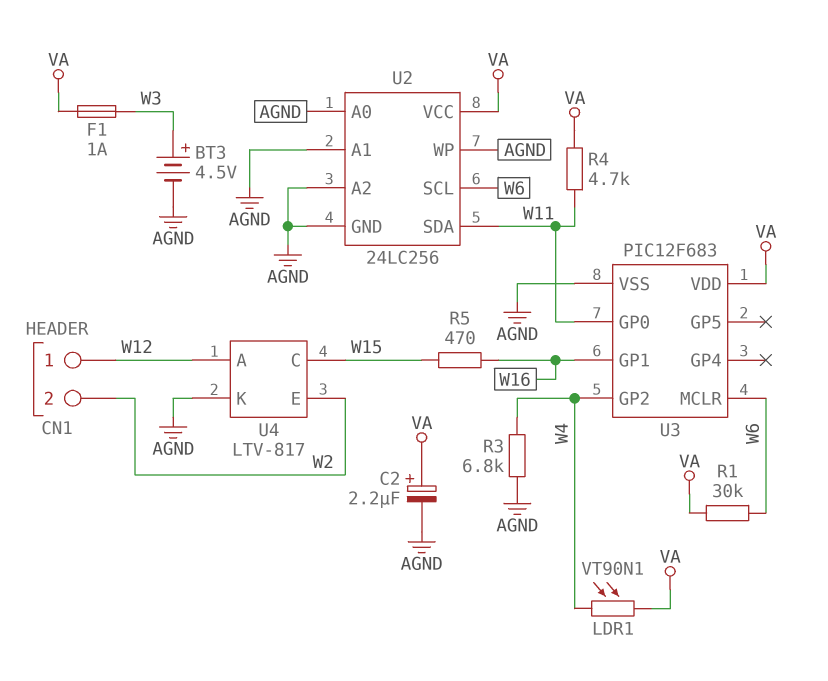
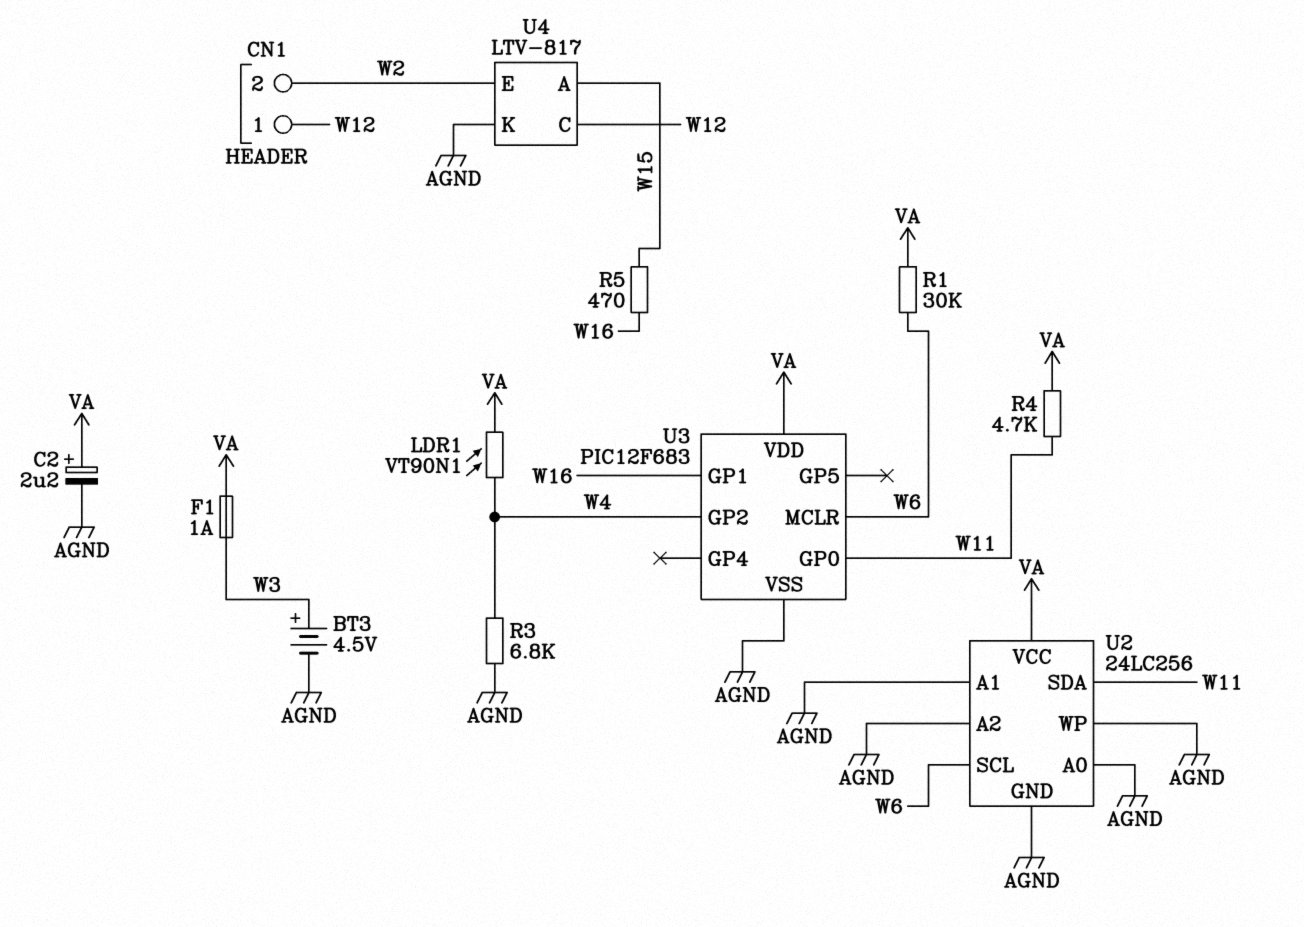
U4 pin A: W12 -> W15
U4 pin C: W15 -> W12

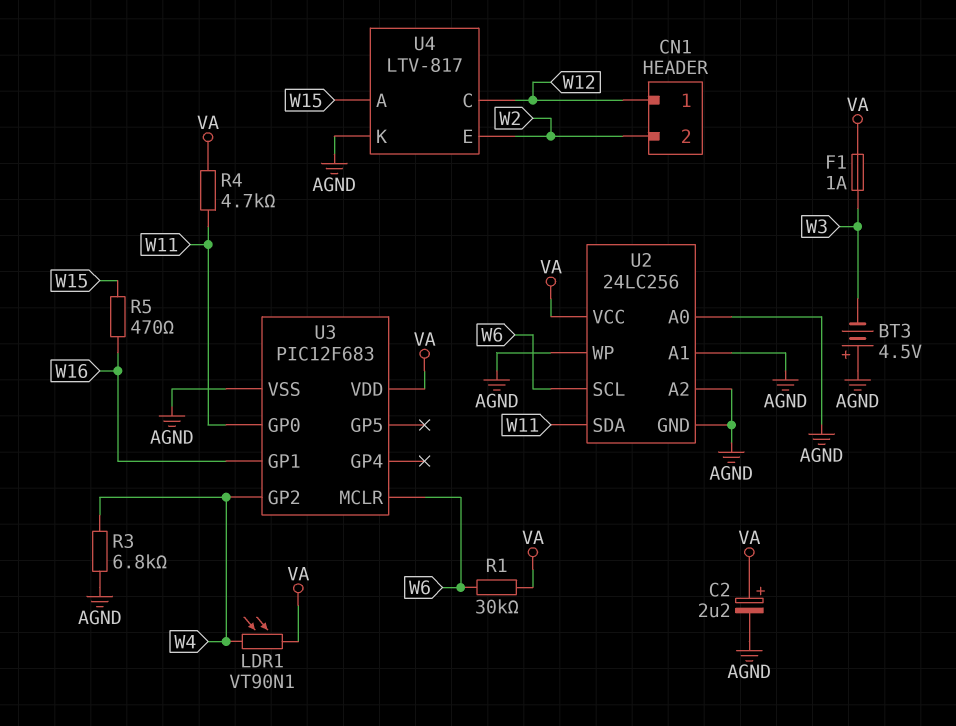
BT3: 4.5V (plus W3, minus AGND) -> 4.5V (plus AGND, minus W3)

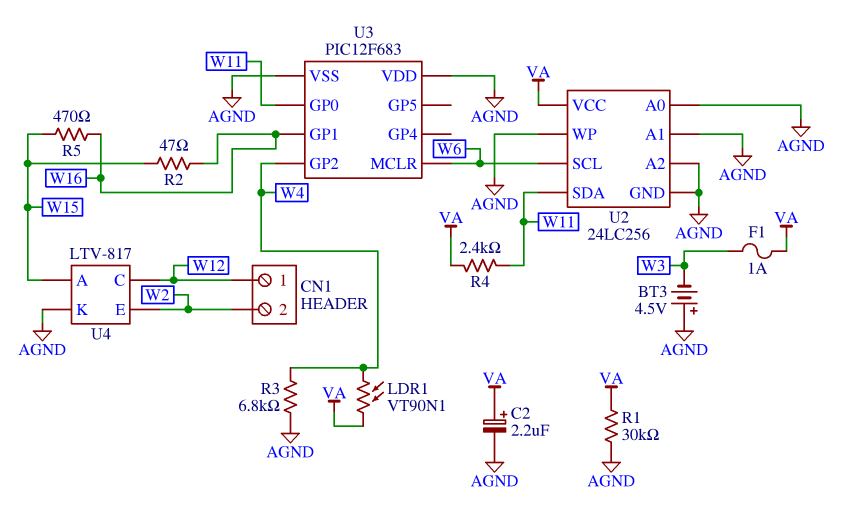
R1: 30k (VA, W6) -> 30k (AGND, VA)
R2: none -> 47 (W15, W16)
R4: 4.7k (VA, W11) -> 2.4k (VA, W11)
U3 pin VDD: VA -> AGND

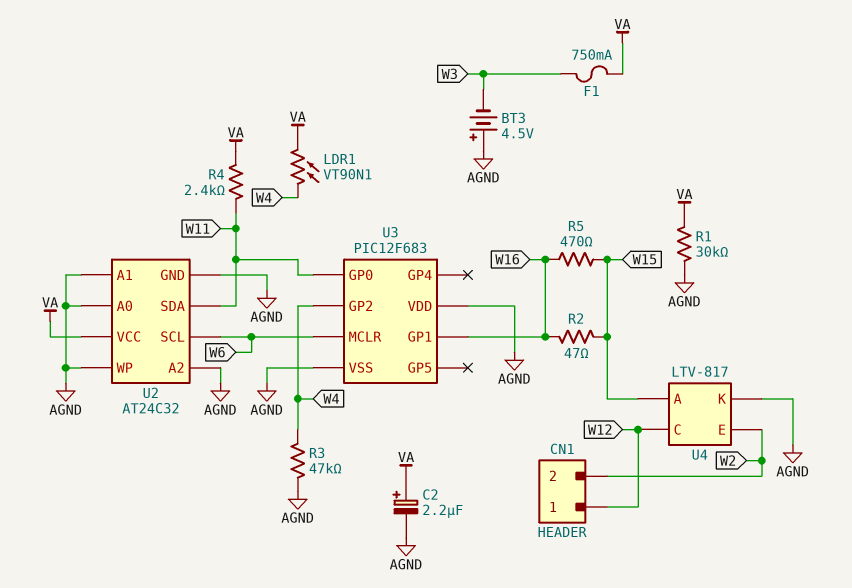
F1: 1A (VA, W3) -> 750mA (VA, W3)
R3: 6.8k (AGND, W4) -> 47k (AGND, W4)
U2: 24LC256 -> AT24C32

